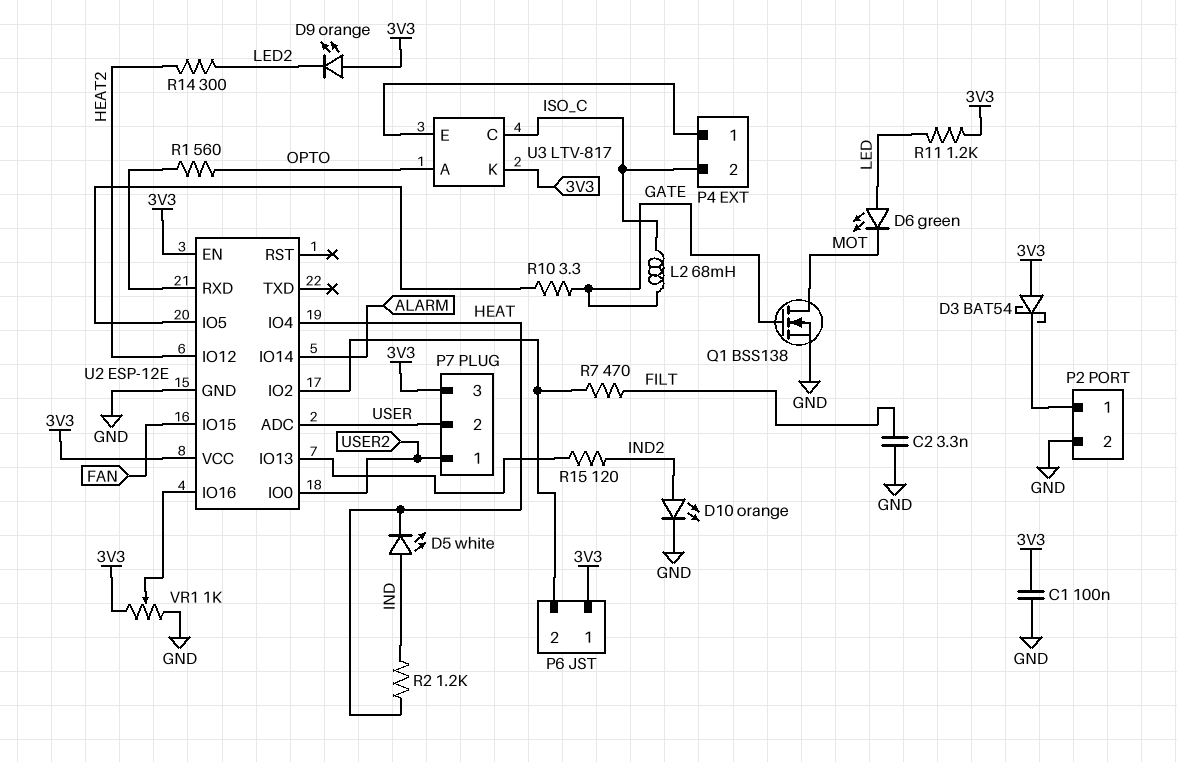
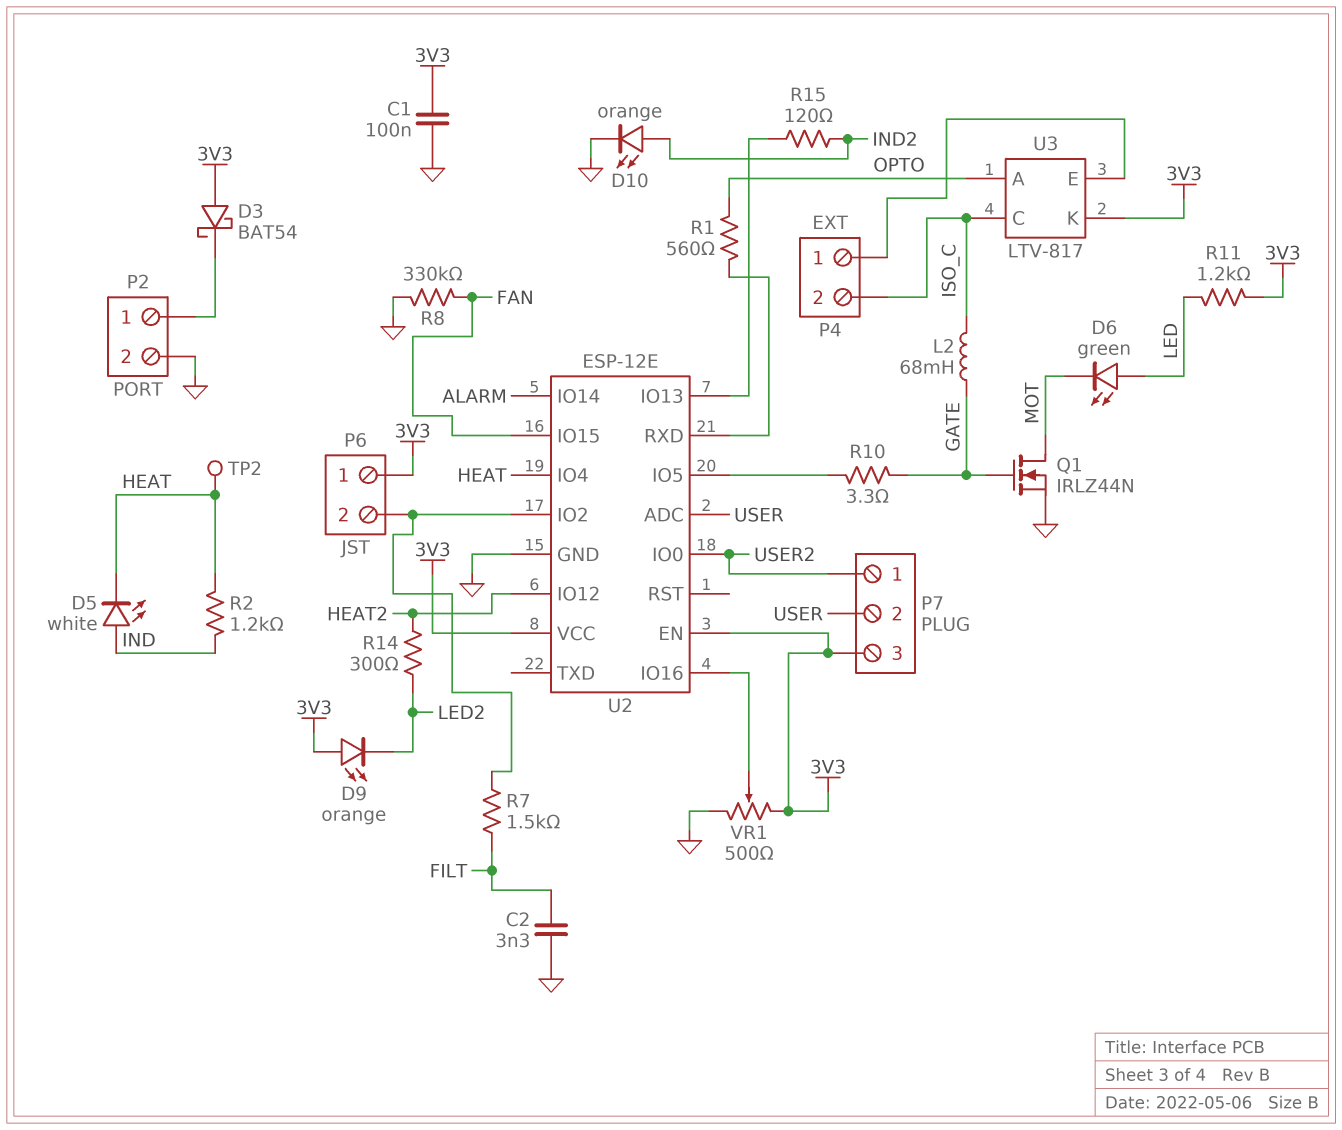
Q1: NMOS BSS138 (G GATE, D MOT, S GND) -> NMOS IRLZ44N (G GATE, D MOT, S GND)
R7: 470 (FILT, P6/2) -> 1.5k (FILT, P6/2)
R8: none -> 330k (FAN, GND)
TP2: none -> test point (HEAT)
VR1: 1k (3V3, GND, wiper U2/IO16) -> 500 (3V3, GND, wiper U2/IO16)

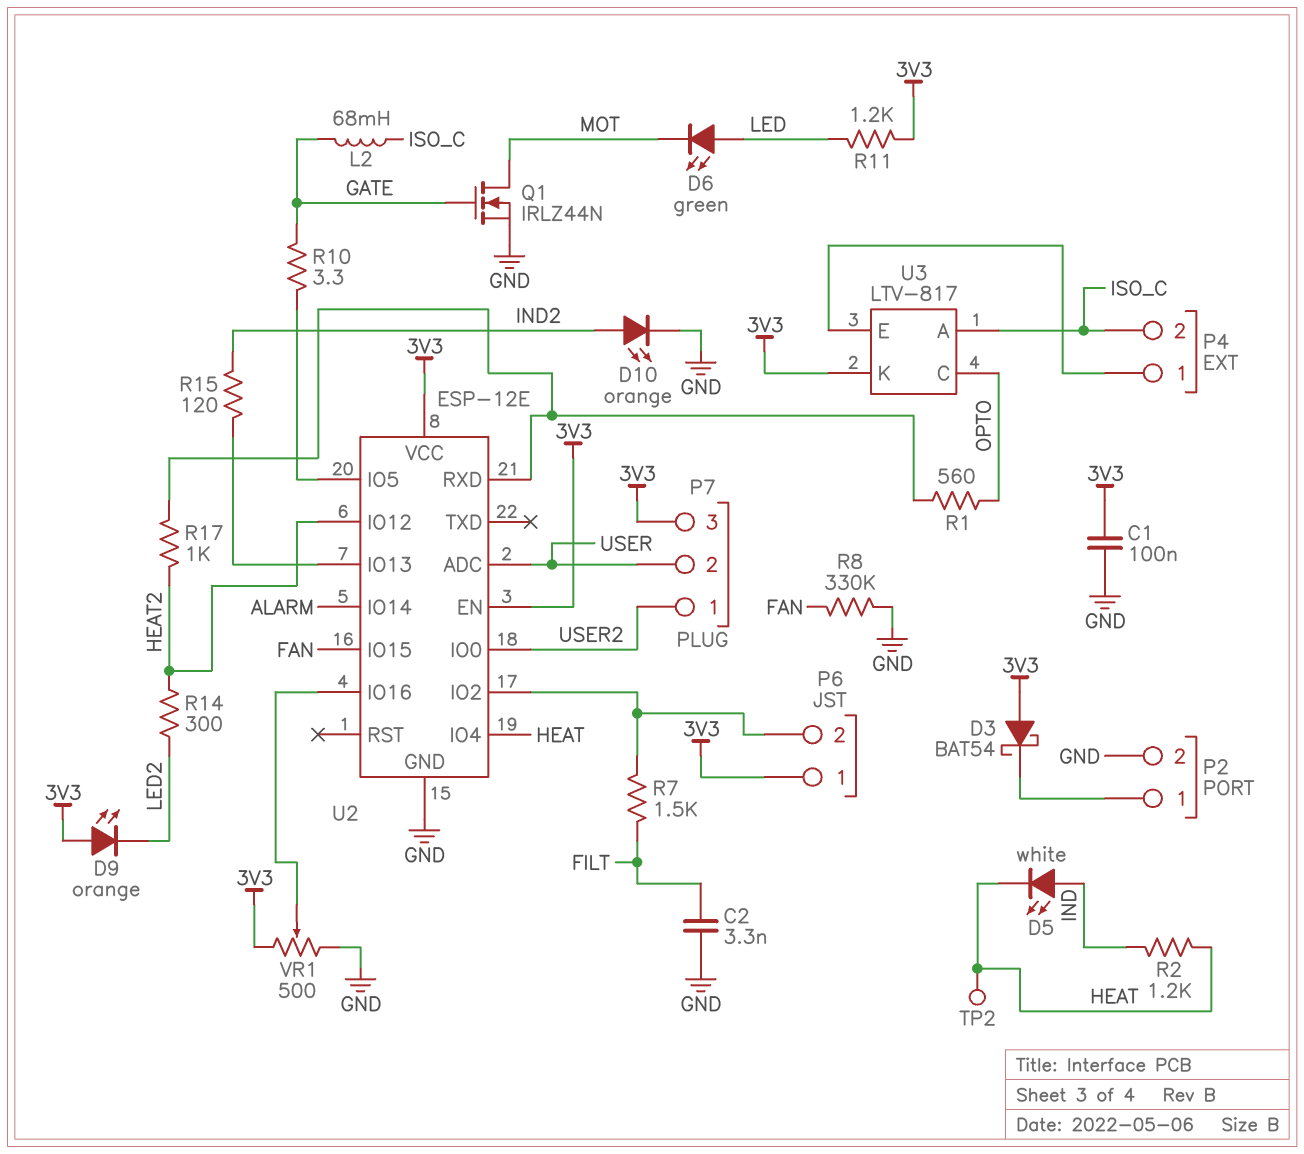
R17: none -> 1k (HEAT2, U2/RXD)
U3 pin A: OPTO -> ISO_C
U3 pin C: ISO_C -> OPTO

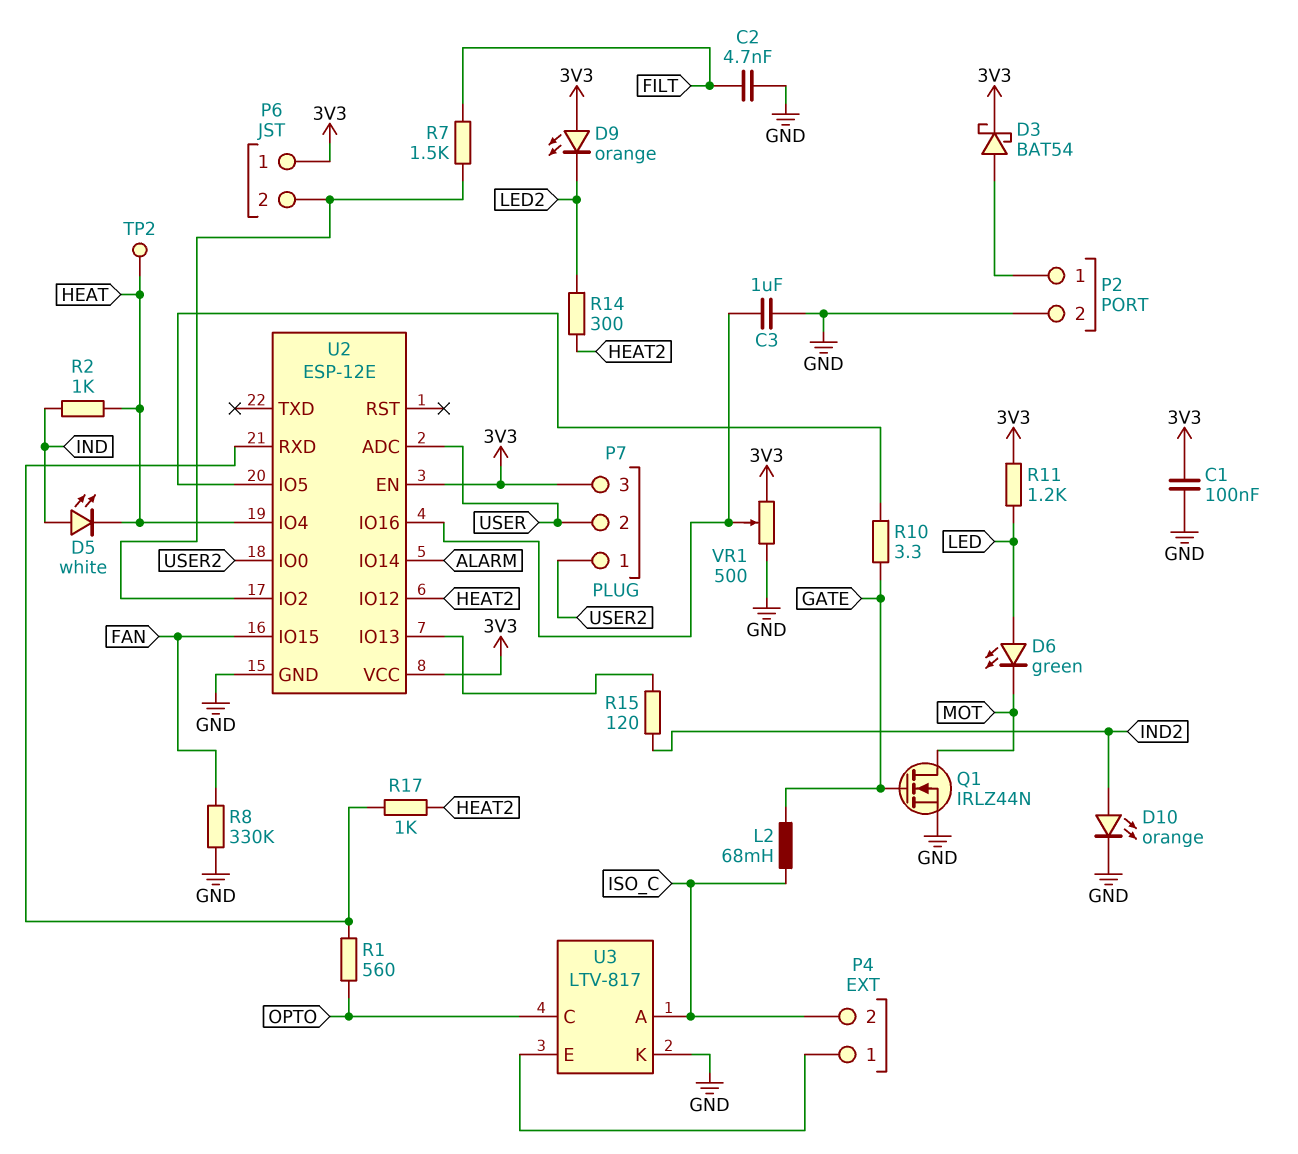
C2: 3.3nF (FILT, GND) -> 4.7nF (FILT, GND)
C3: none -> 1uF (GND, U2/IO16)
D3: schottky BAT54 (A 3V3, K P2/1) -> schottky BAT54 (A P2/1, K 3V3)
R2: 1.2k (HEAT, IND) -> 1k (HEAT, IND)
U3 pin K: 3V3 -> GND

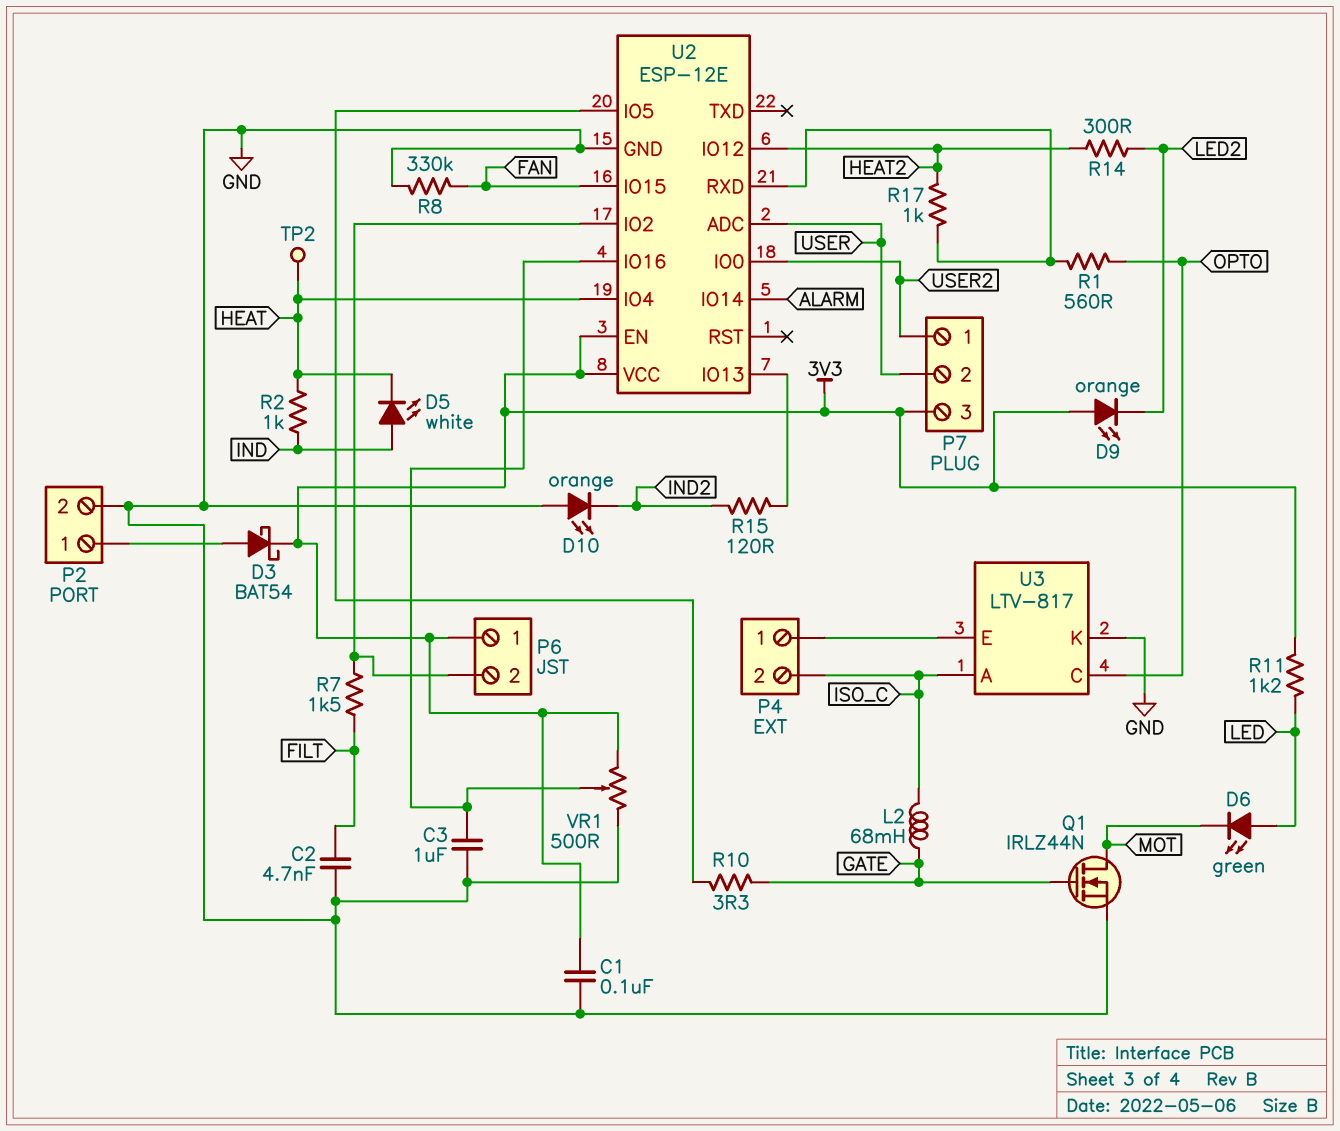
D10: LED orange (A IND2, K GND) -> LED orange (A GND, K IND2)

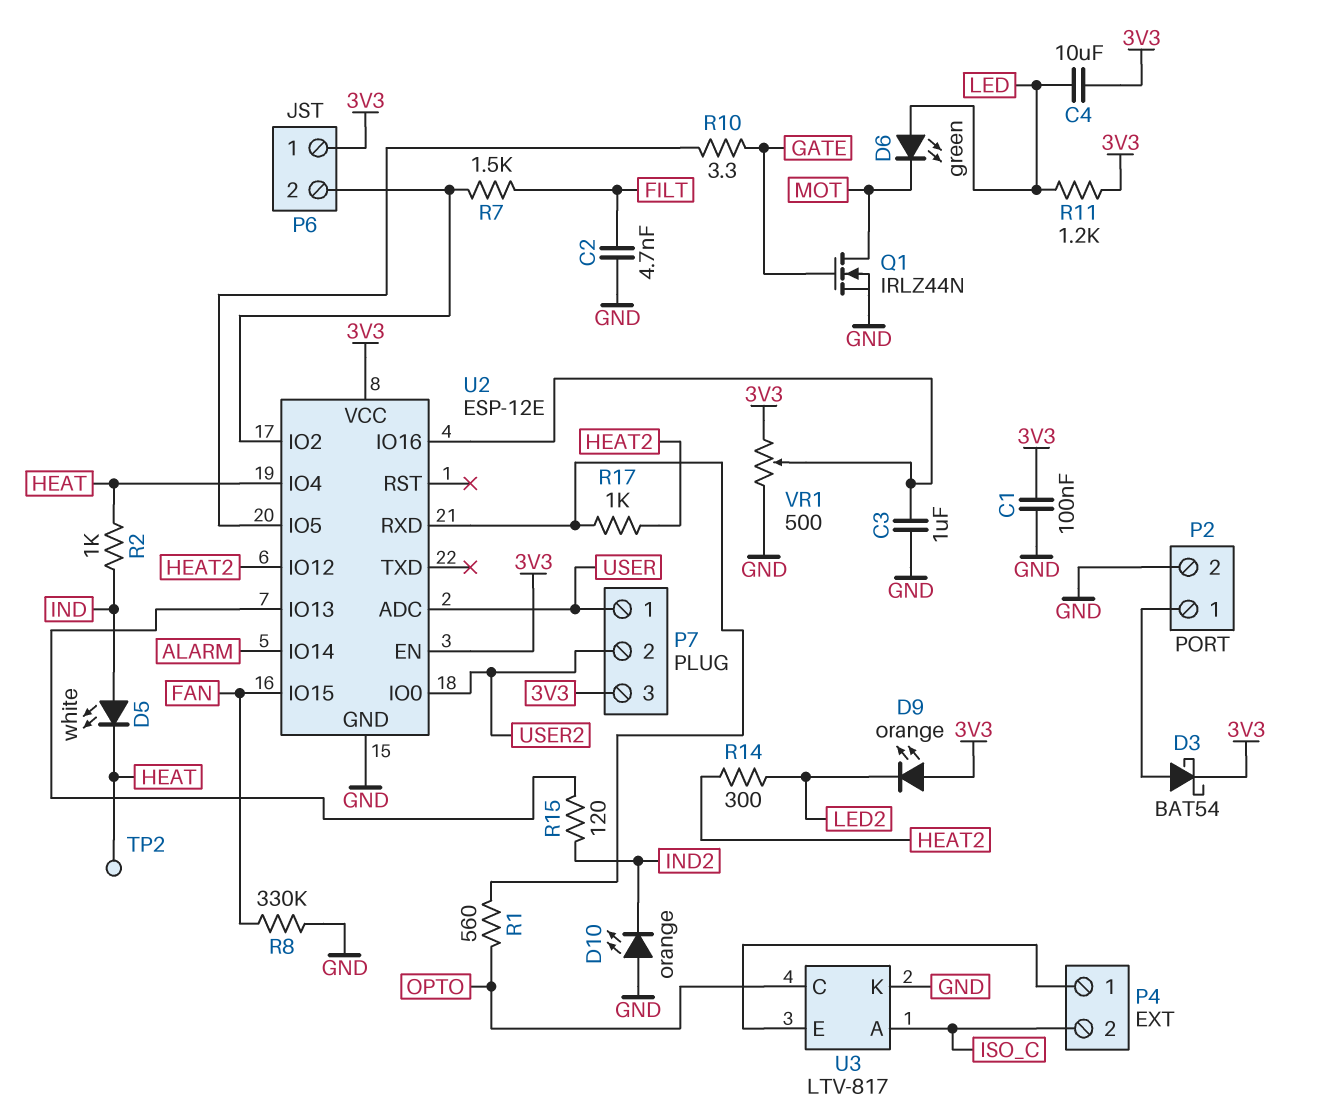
C4: none -> 10uF (3V3, LED)
L2: 68mH (GATE, ISO_C) -> none
P7 pin 1: USER2 -> USER
P7 pin 2: USER -> USER2

